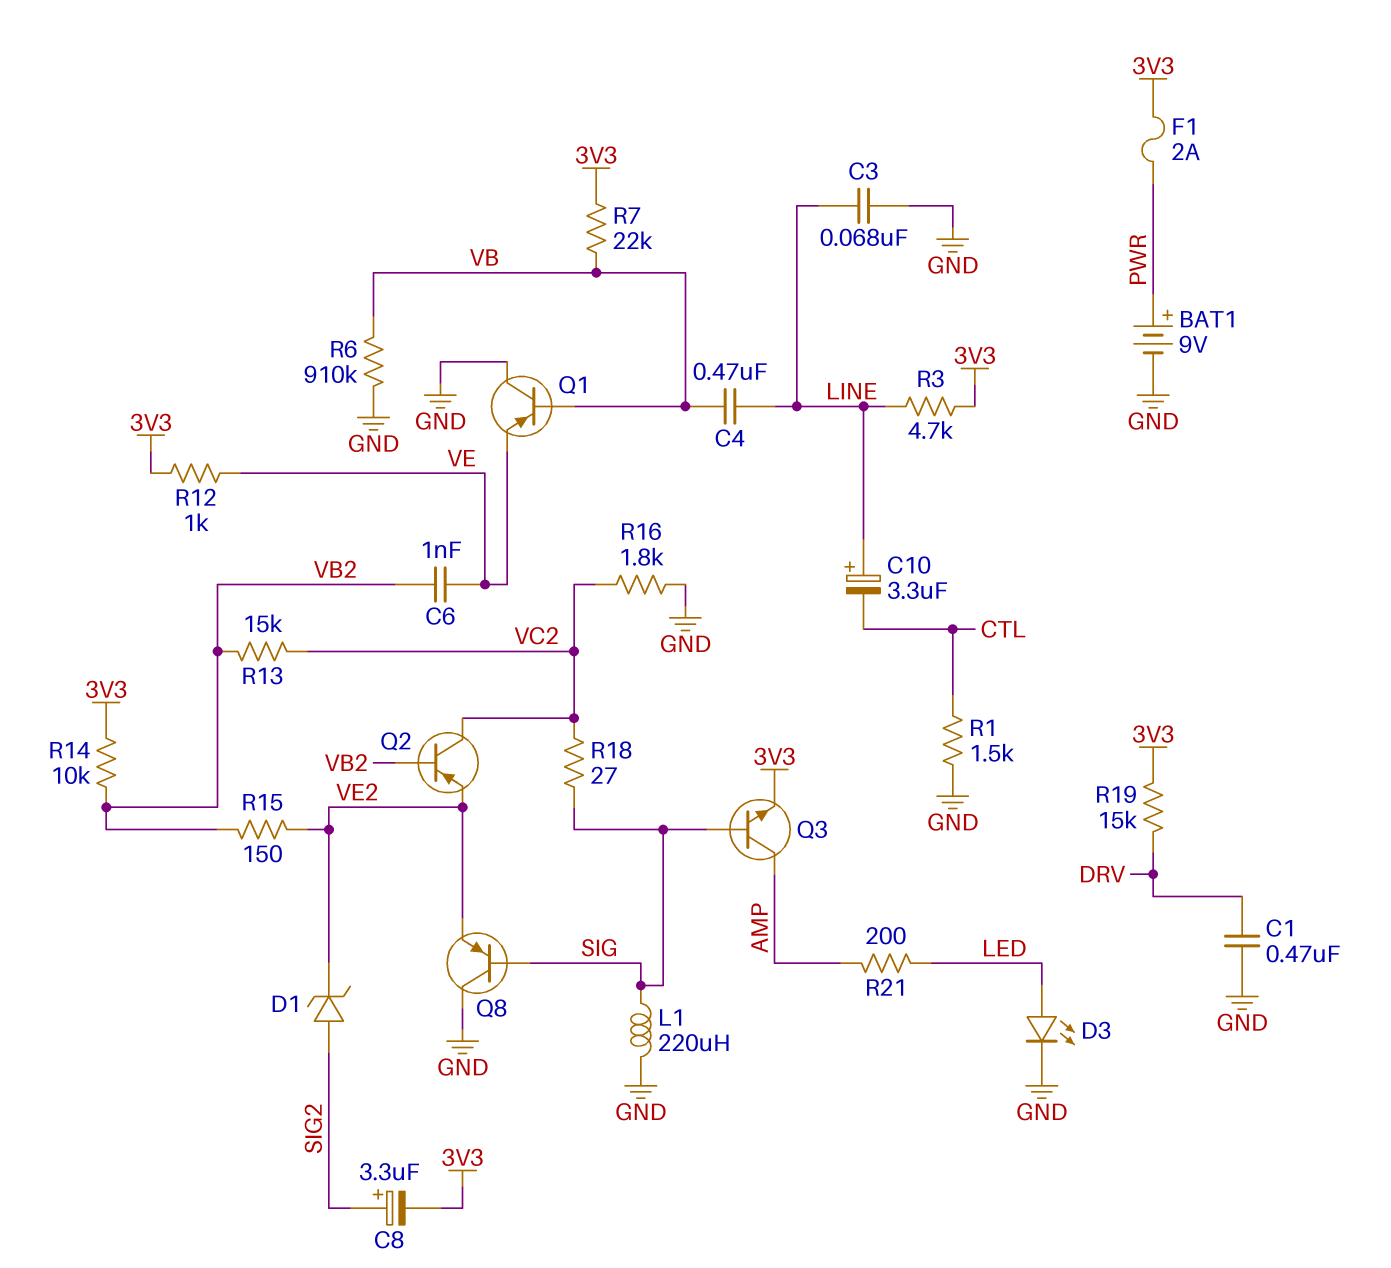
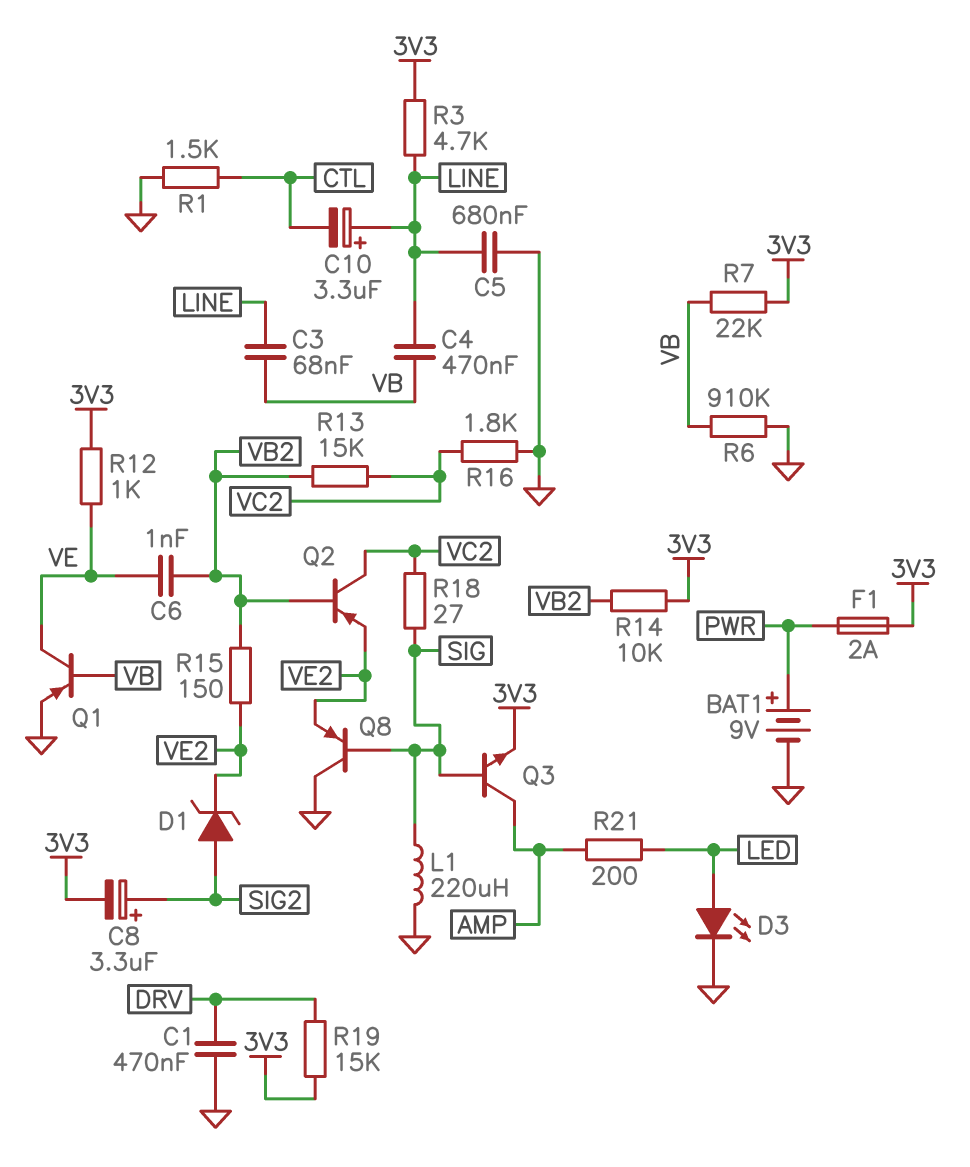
C3: 68nF (GND, LINE) -> 68nF (LINE, VB)
C5: none -> 680nF (GND, LINE)
Q1: PNP (B VB, C GND, E VE) -> PNP (B VB, C VE, E GND)

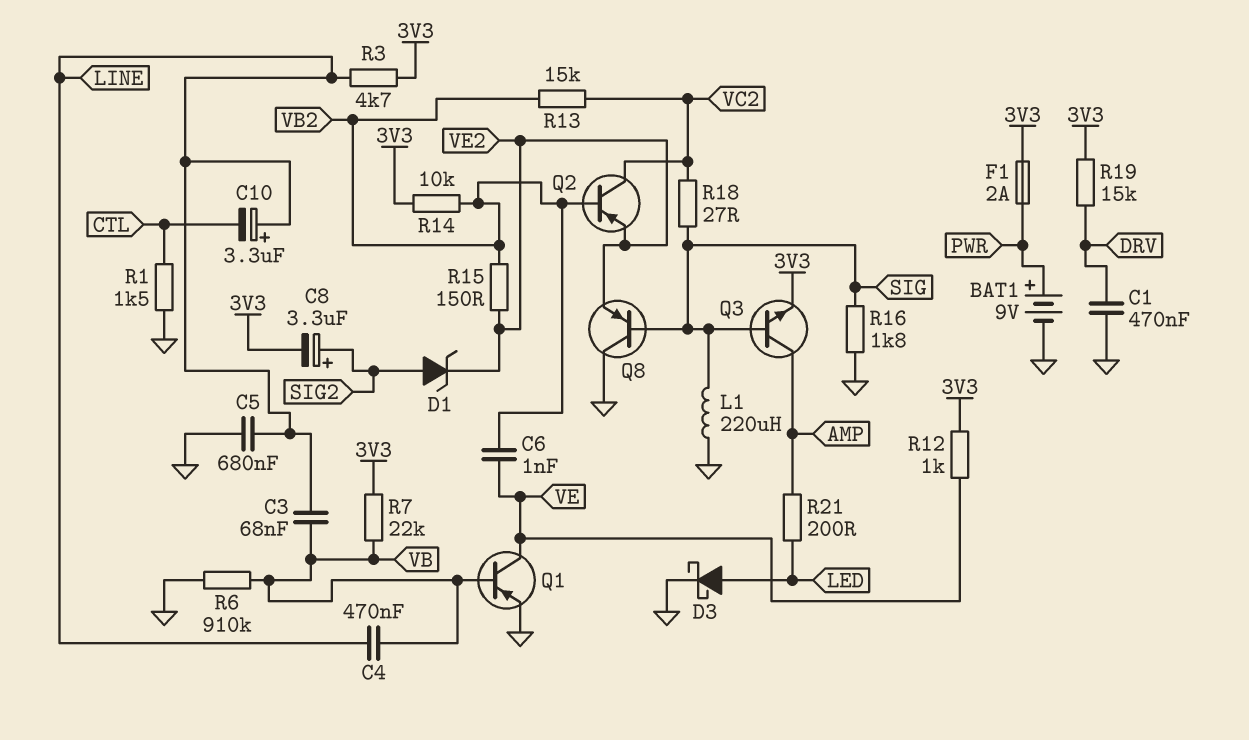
D3: LED (A LED, K GND) -> schottky (A LED, K GND)
R16: 1.8k (GND, VC2) -> 1.8k (GND, SIG)

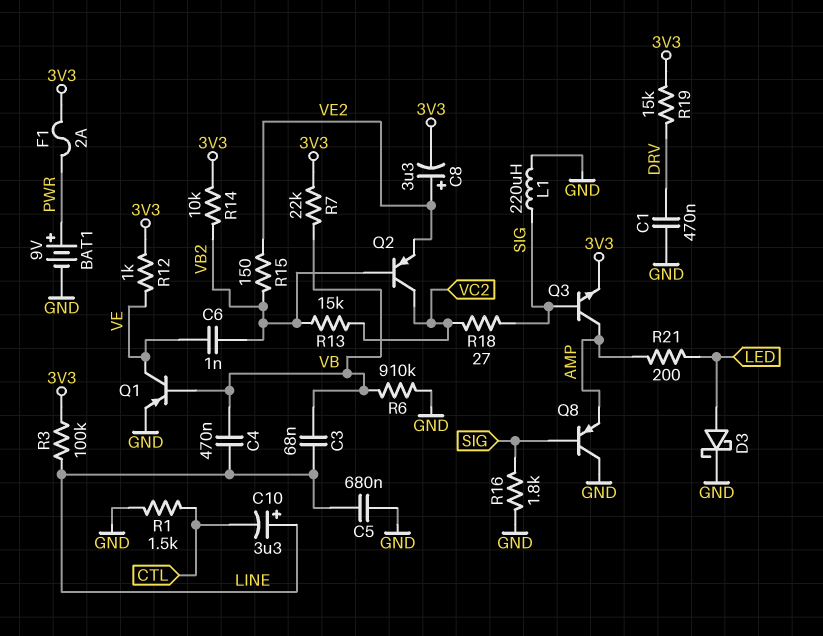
C8: 3.3uF (plus SIG2, minus 3V3) -> 3.3uF (plus VE2, minus 3V3)
D1: zener (A SIG2, K VE2) -> none
Q8: PNP (B SIG, C GND, E VE2) -> PNP (B SIG, C GND, E AMP)
R3: 4.7k (3V3, LINE) -> 100k (3V3, LINE)

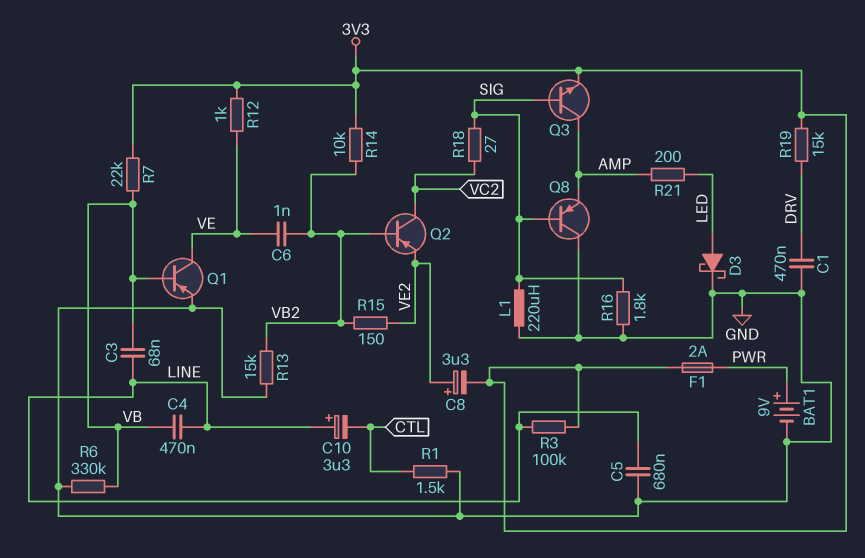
R6: 910k (GND, VB) -> 330k (GND, VB)
R13: 15k (VB2, VC2) -> 15k (GND, VB2)

